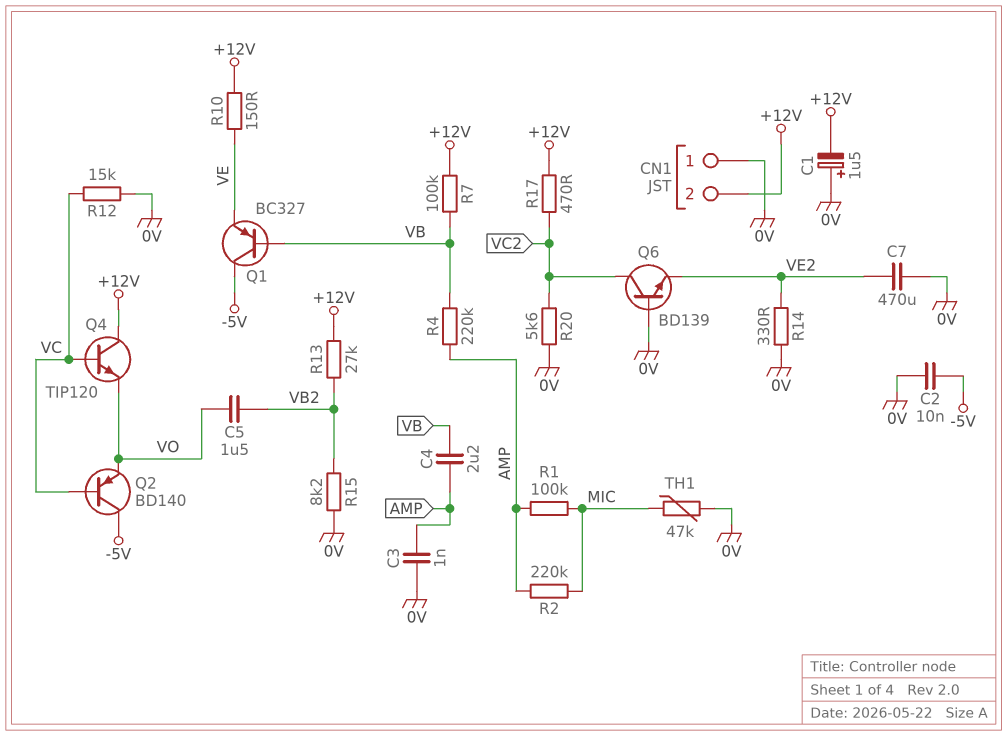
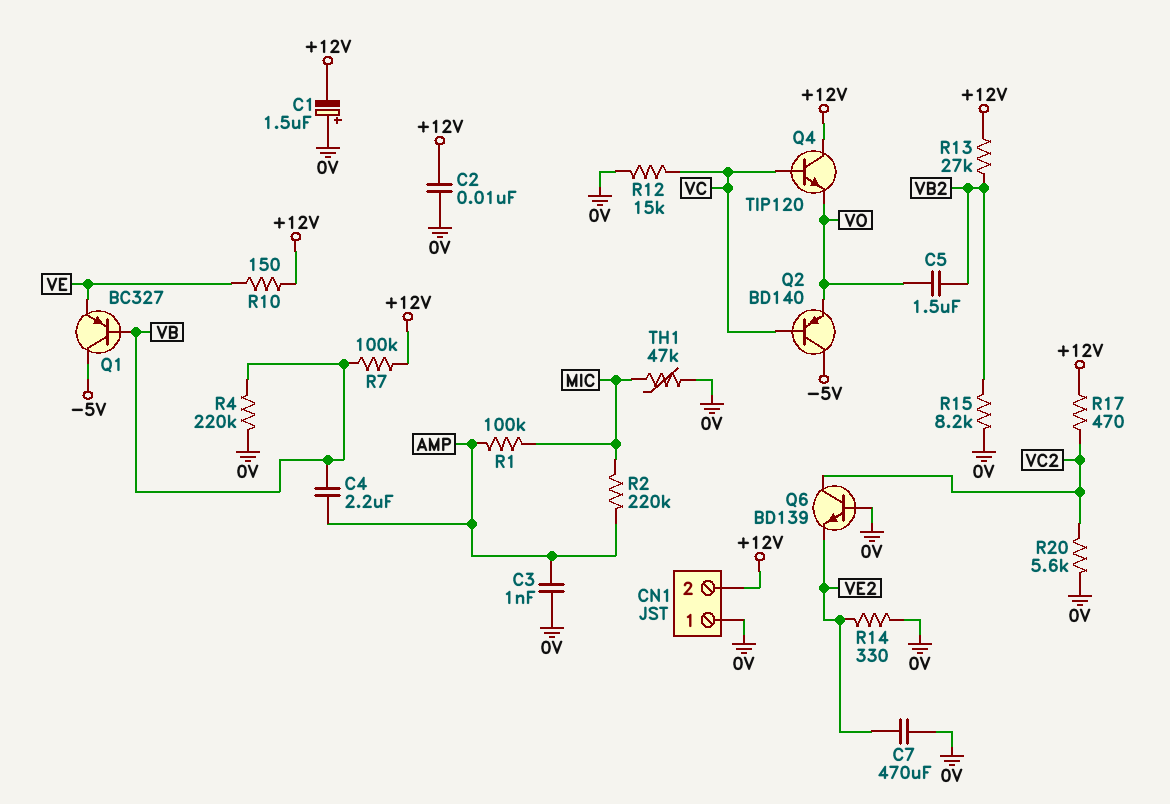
C2: 10nF (-5V, 0V) -> 10nF (+12V, 0V)
R4: 220k (AMP, VB) -> 220k (0V, VB)

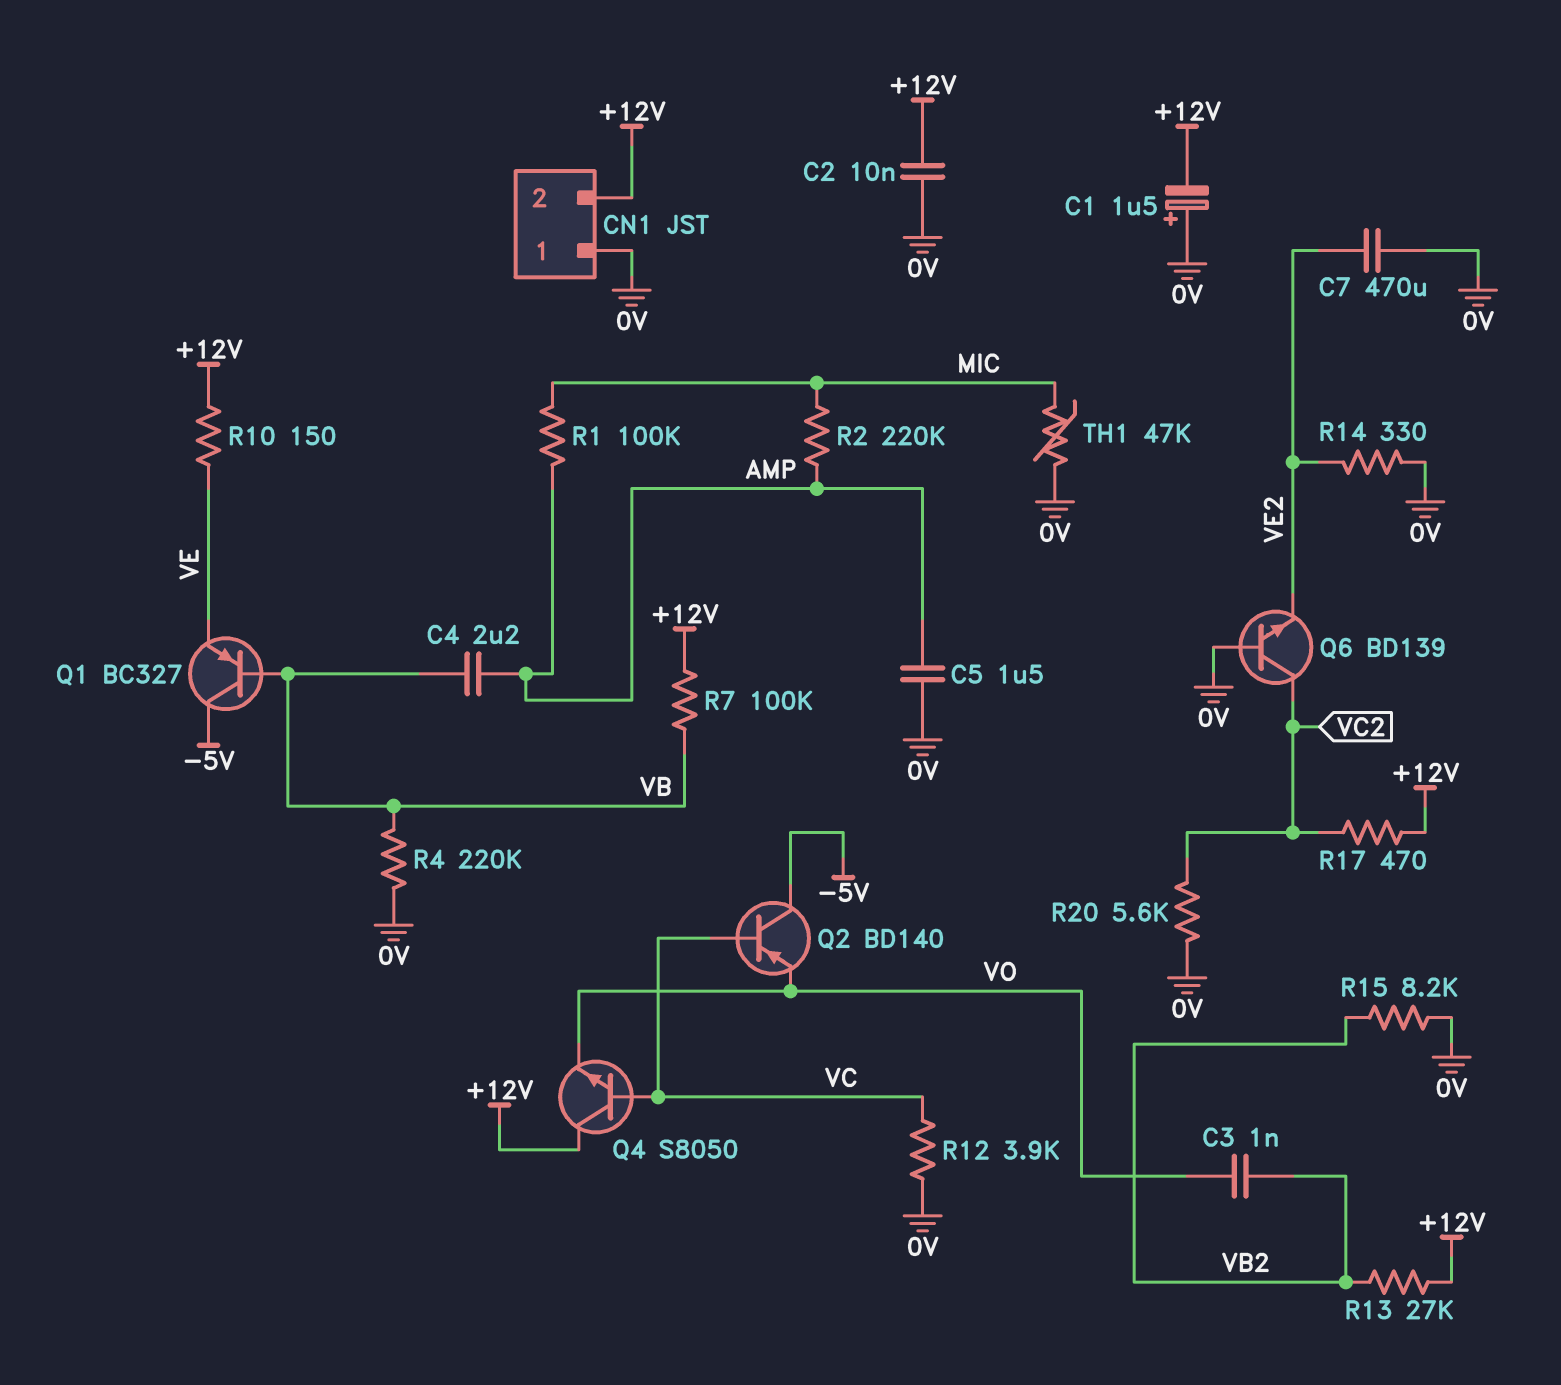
C3: 1nF (0V, AMP) -> 1nF (VB2, VO)
C5: 1.5uF (VB2, VO) -> 1.5uF (0V, AMP)
Q4: NPN TIP120 (B VC, C +12V, E VO) -> NPN S8050 (B VC, C +12V, E VO)
R12: 15k (0V, VC) -> 3.9k (0V, VC)

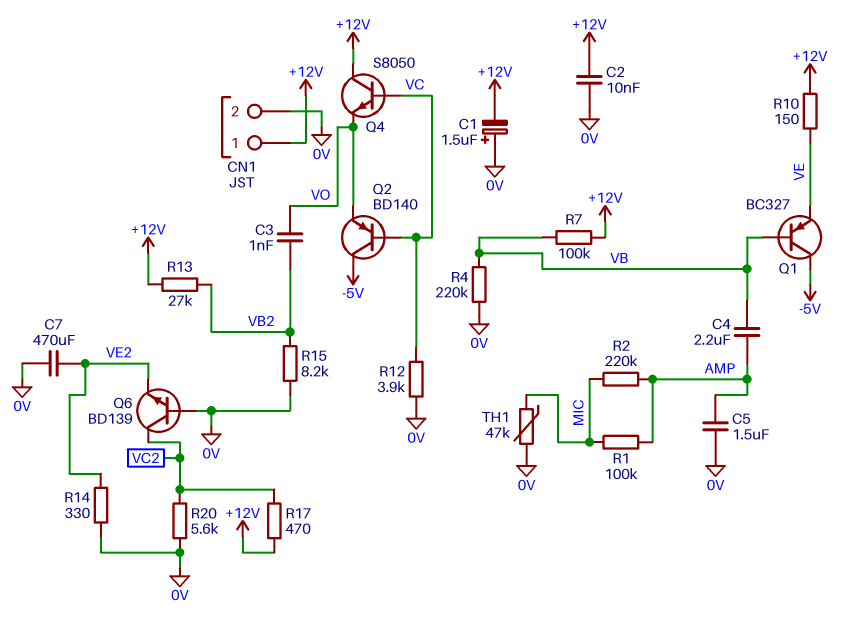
CN1 pin 1: 0V -> +12V
CN1 pin 2: +12V -> 0V

